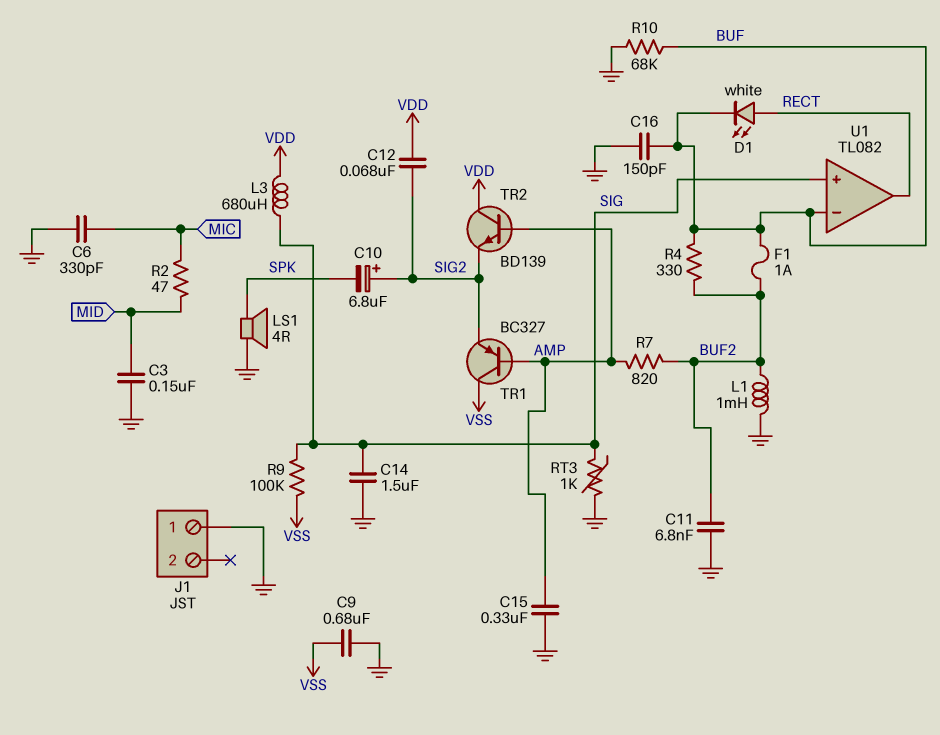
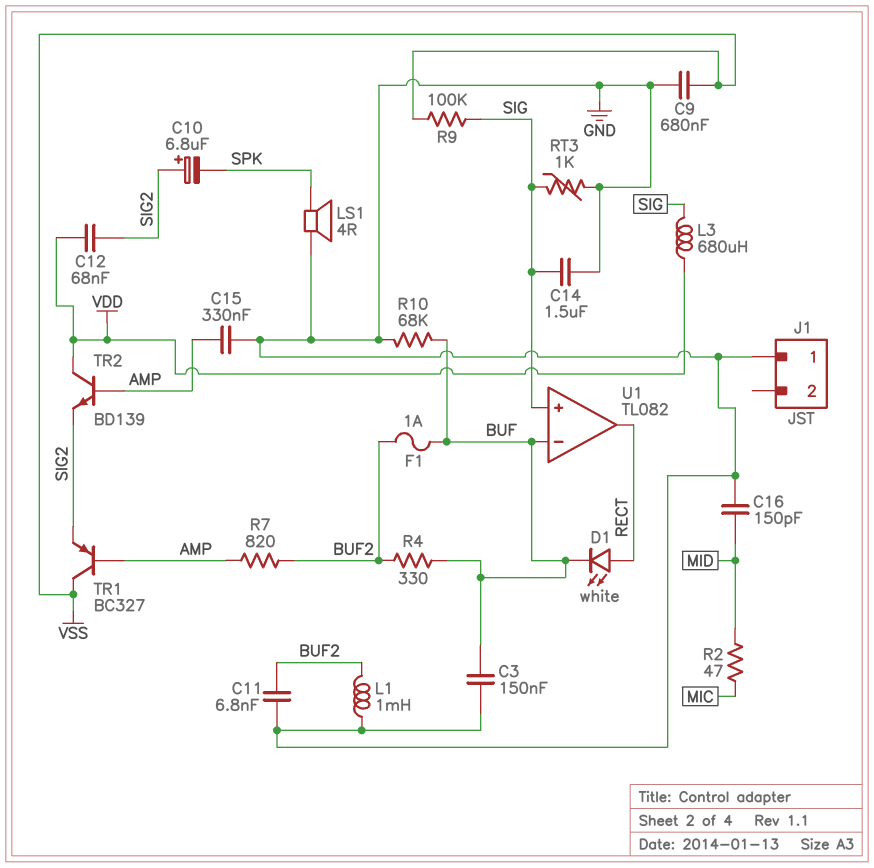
C3: 150nF (GND, MID) -> 150nF (BUF, GND)
C6: 330pF (GND, MIC) -> none
C16: 150pF (BUF, GND) -> 150pF (GND, MID)

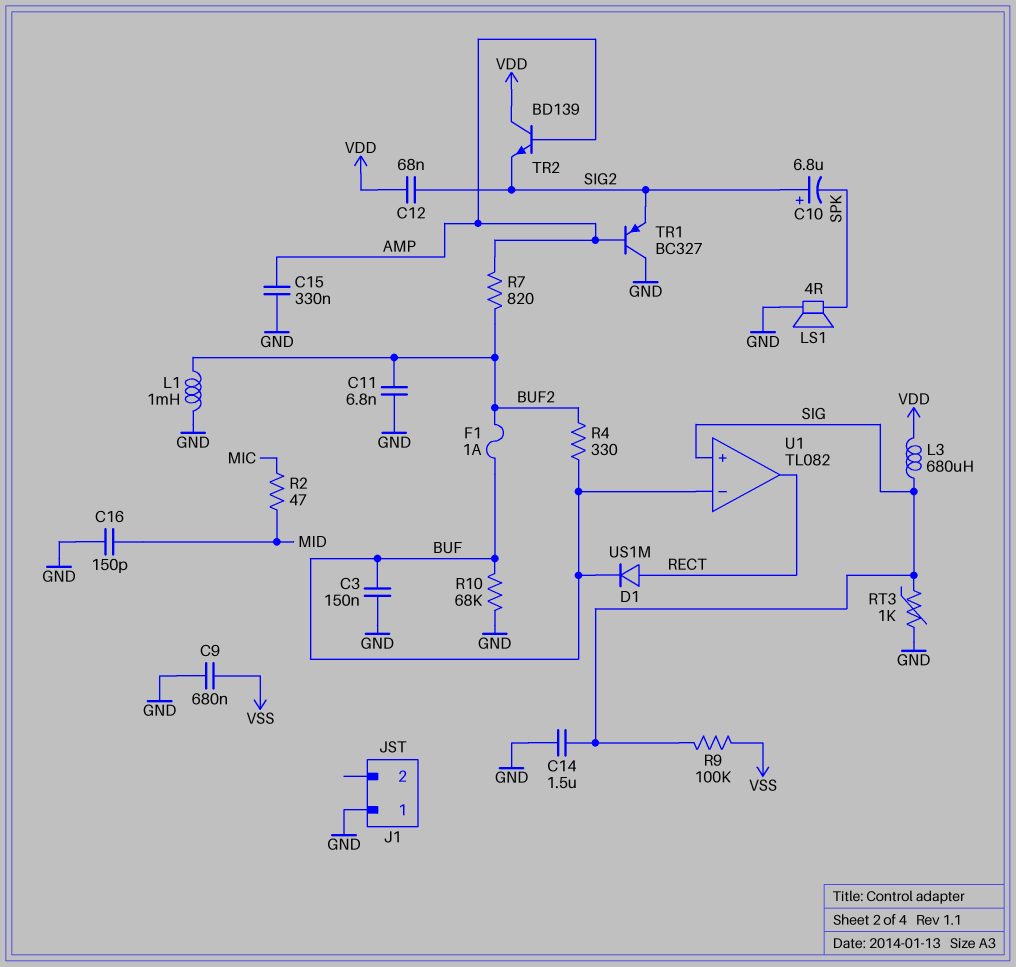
D1: LED white (A RECT, K BUF) -> diode US1M (A RECT, K BUF)
TR1: PNP BC327 (B AMP, C VSS, E SIG2) -> PNP BC327 (B AMP, C GND, E SIG2)

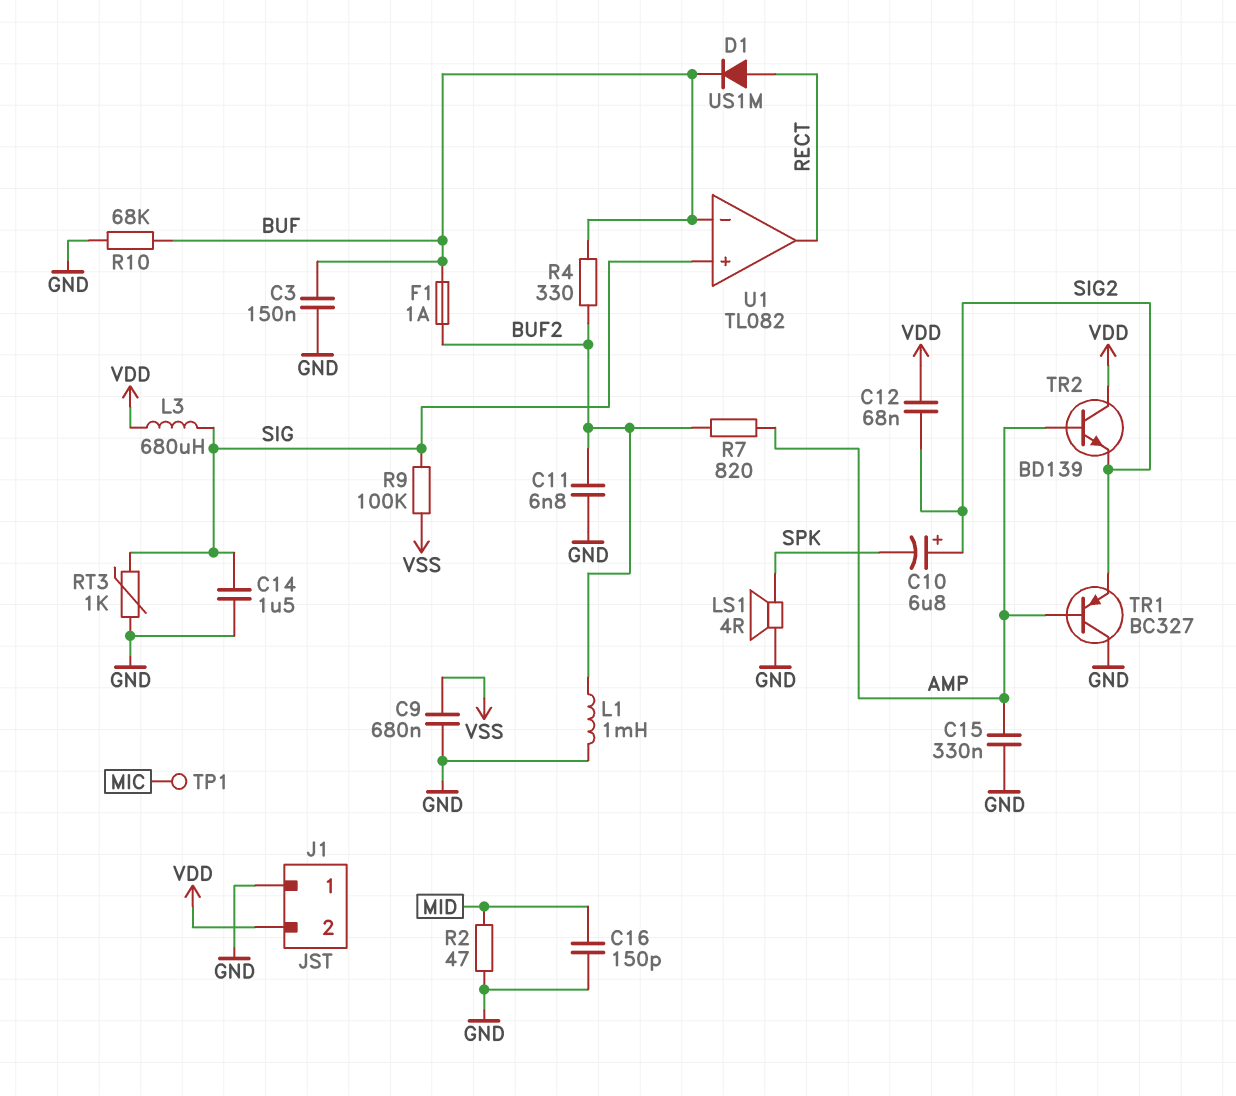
J1 pin 2: none -> VDD
R2: 47 (MIC, MID) -> 47 (GND, MID)
TP1: none -> test point (MIC)

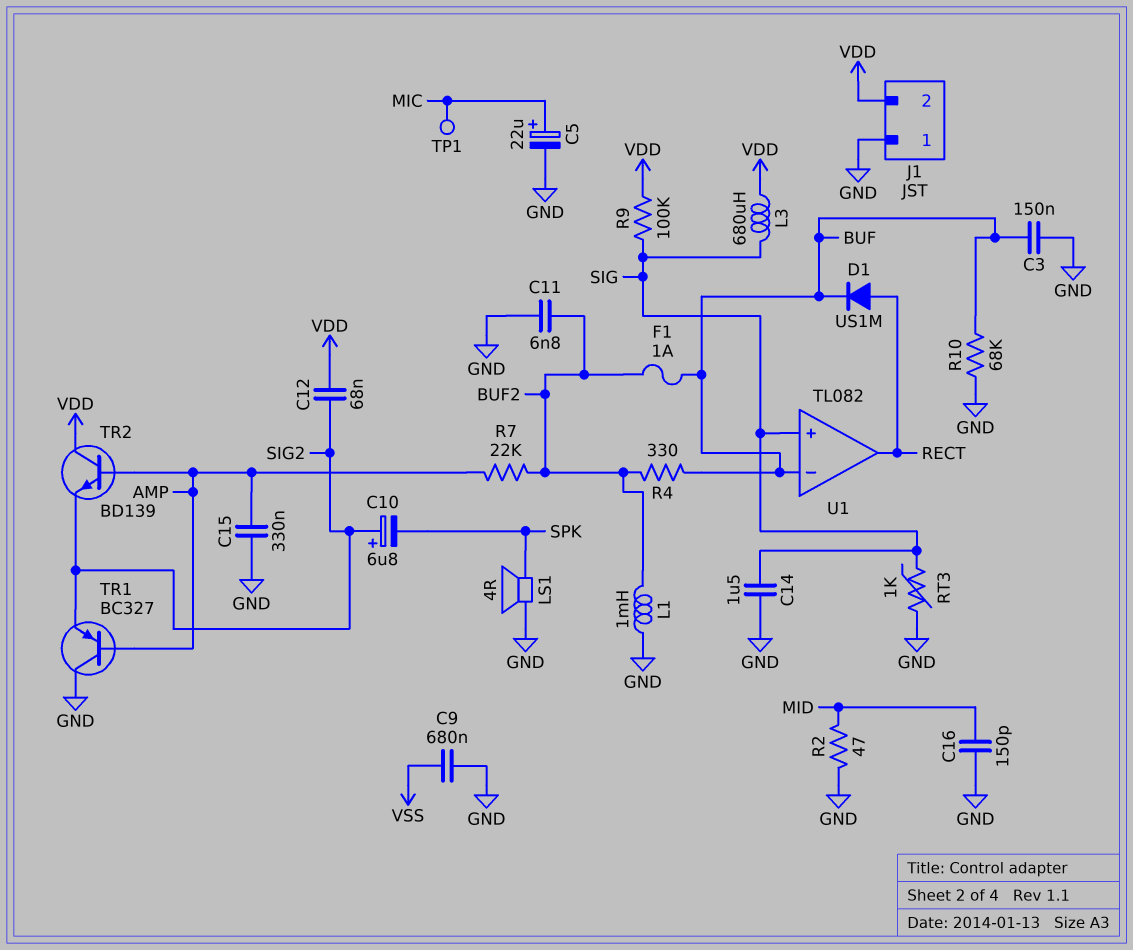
C5: none -> 22uF (plus MIC, minus GND)
R7: 820 (AMP, BUF2) -> 22k (AMP, BUF2)
R9: 100k (SIG, VSS) -> 100k (SIG, VDD)

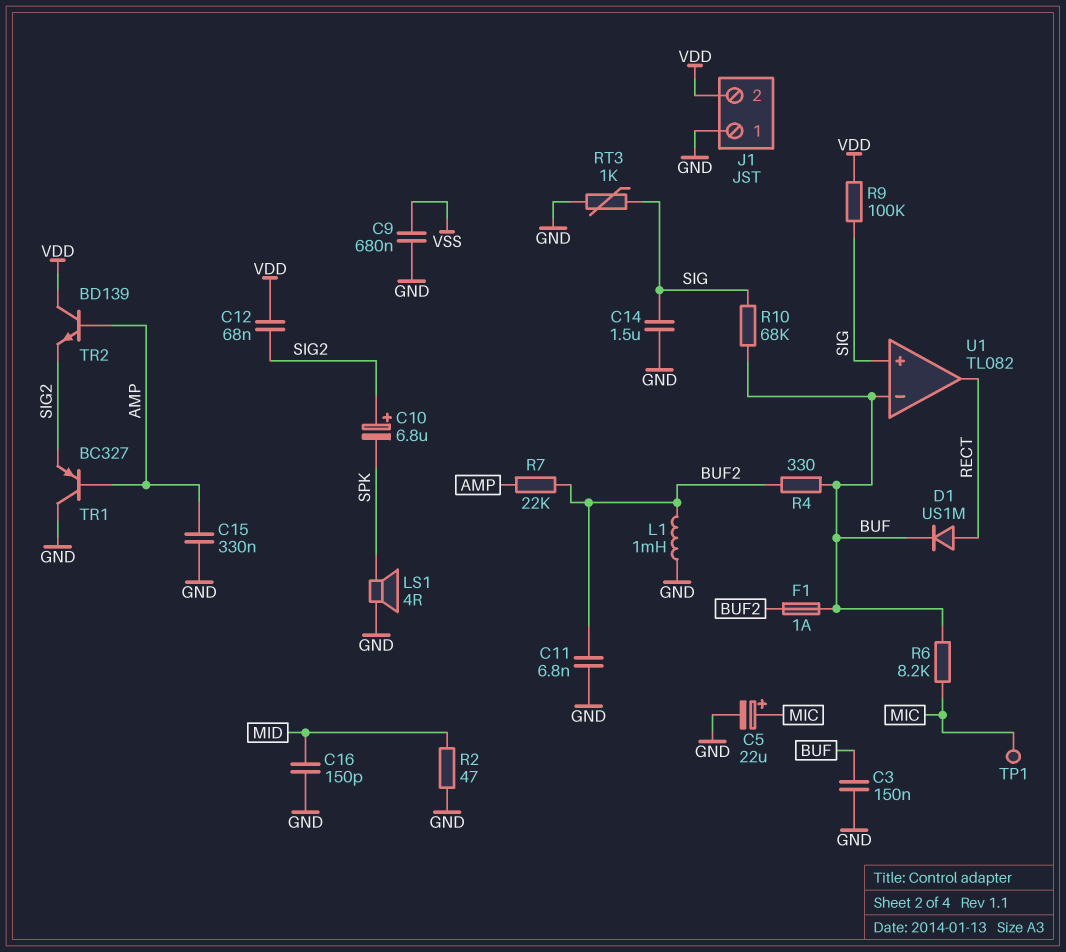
L3: 680uH (SIG, VDD) -> none
R6: none -> 8.2k (BUF, MIC)
R10: 68k (BUF, GND) -> 68k (BUF, SIG)

